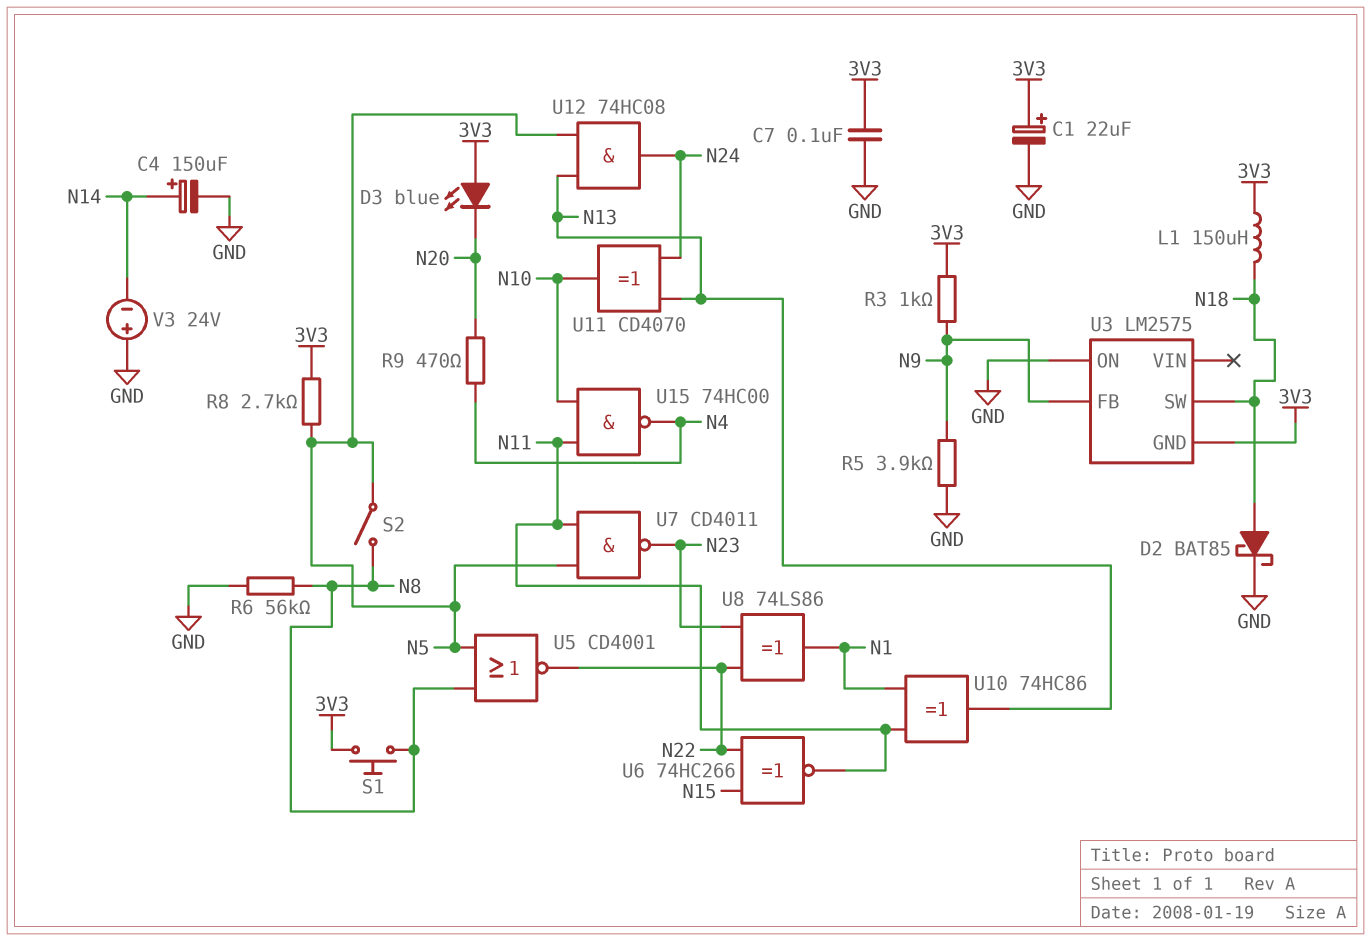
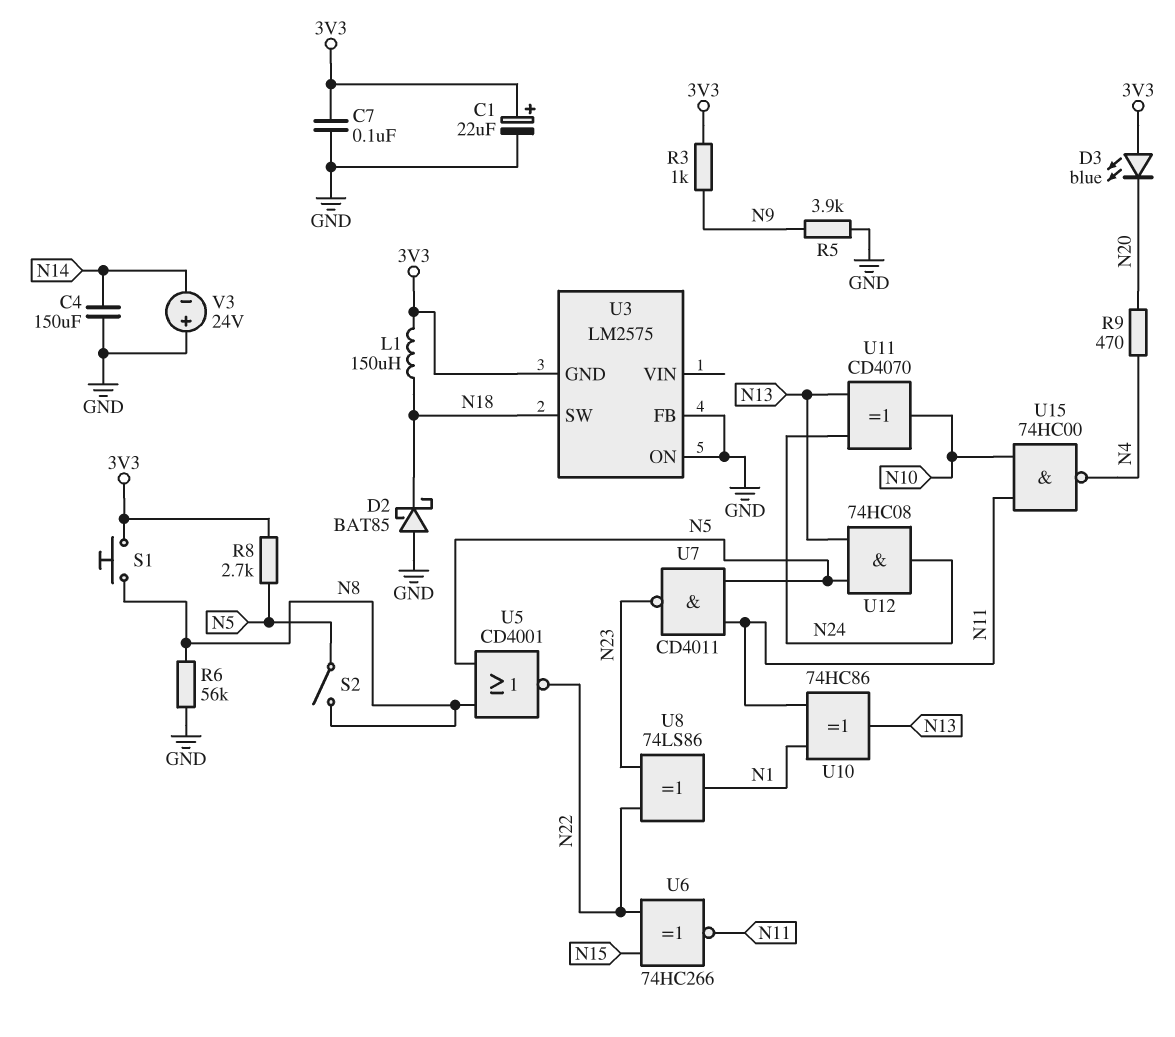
C4: 150uF (plus N14, minus GND) -> 150uF (GND, N14)
D2: schottky BAT85 (A N18, K GND) -> schottky BAT85 (A GND, K N18)
U3 pin FB: N9 -> GND

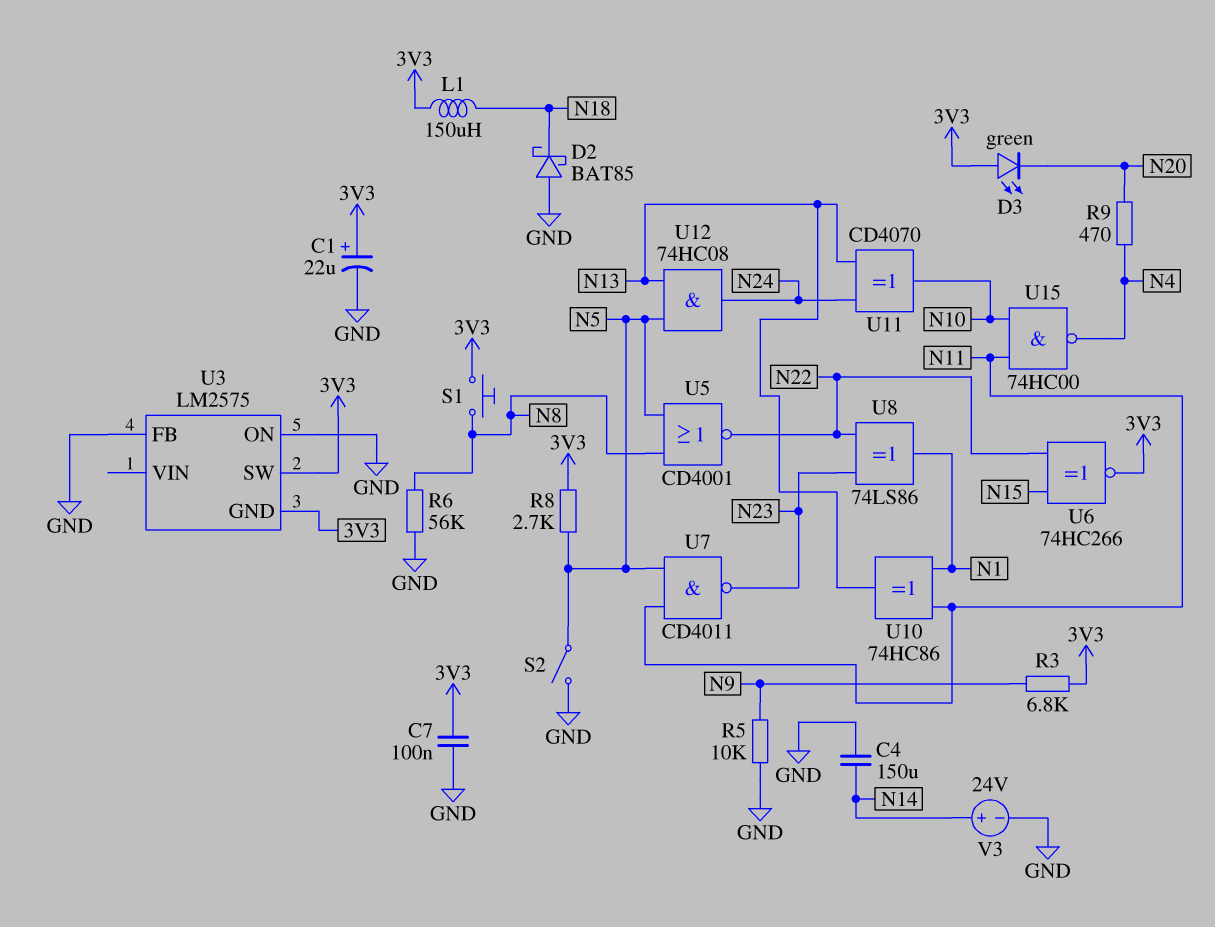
D3: LED blue (A 3V3, K N20) -> LED green (A 3V3, K N20)
R3: 1k (3V3, N9) -> 6.8k (3V3, N9)
R5: 3.9k (GND, N9) -> 10k (GND, N9)
S2: switch (N5, N8) -> switch (GND, N5)
U3 pin SW: N18 -> 3V3
U6: XNOR 74HC266 (in N15, in N22, out N11) -> XNOR 74HC266 (in N15, in N22, out 3V3)
V3: 24V (plus GND, minus N14) -> 24V (plus N14, minus GND)

